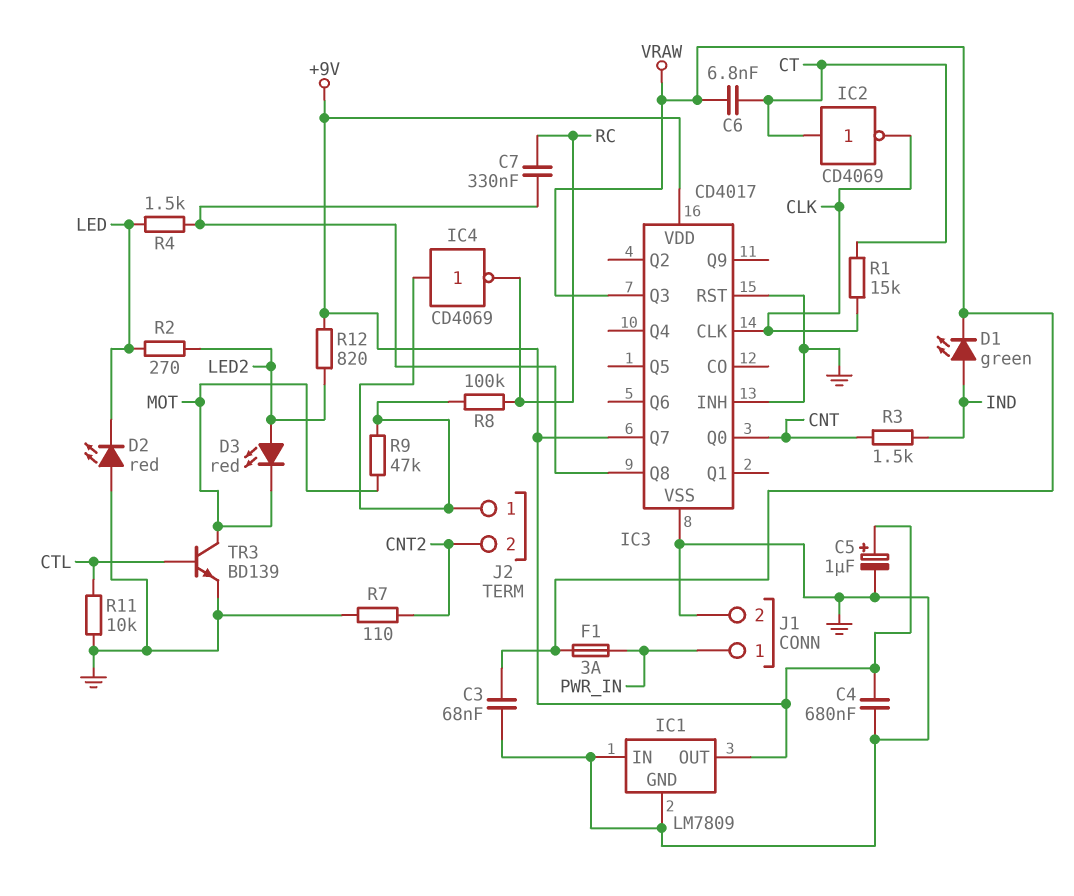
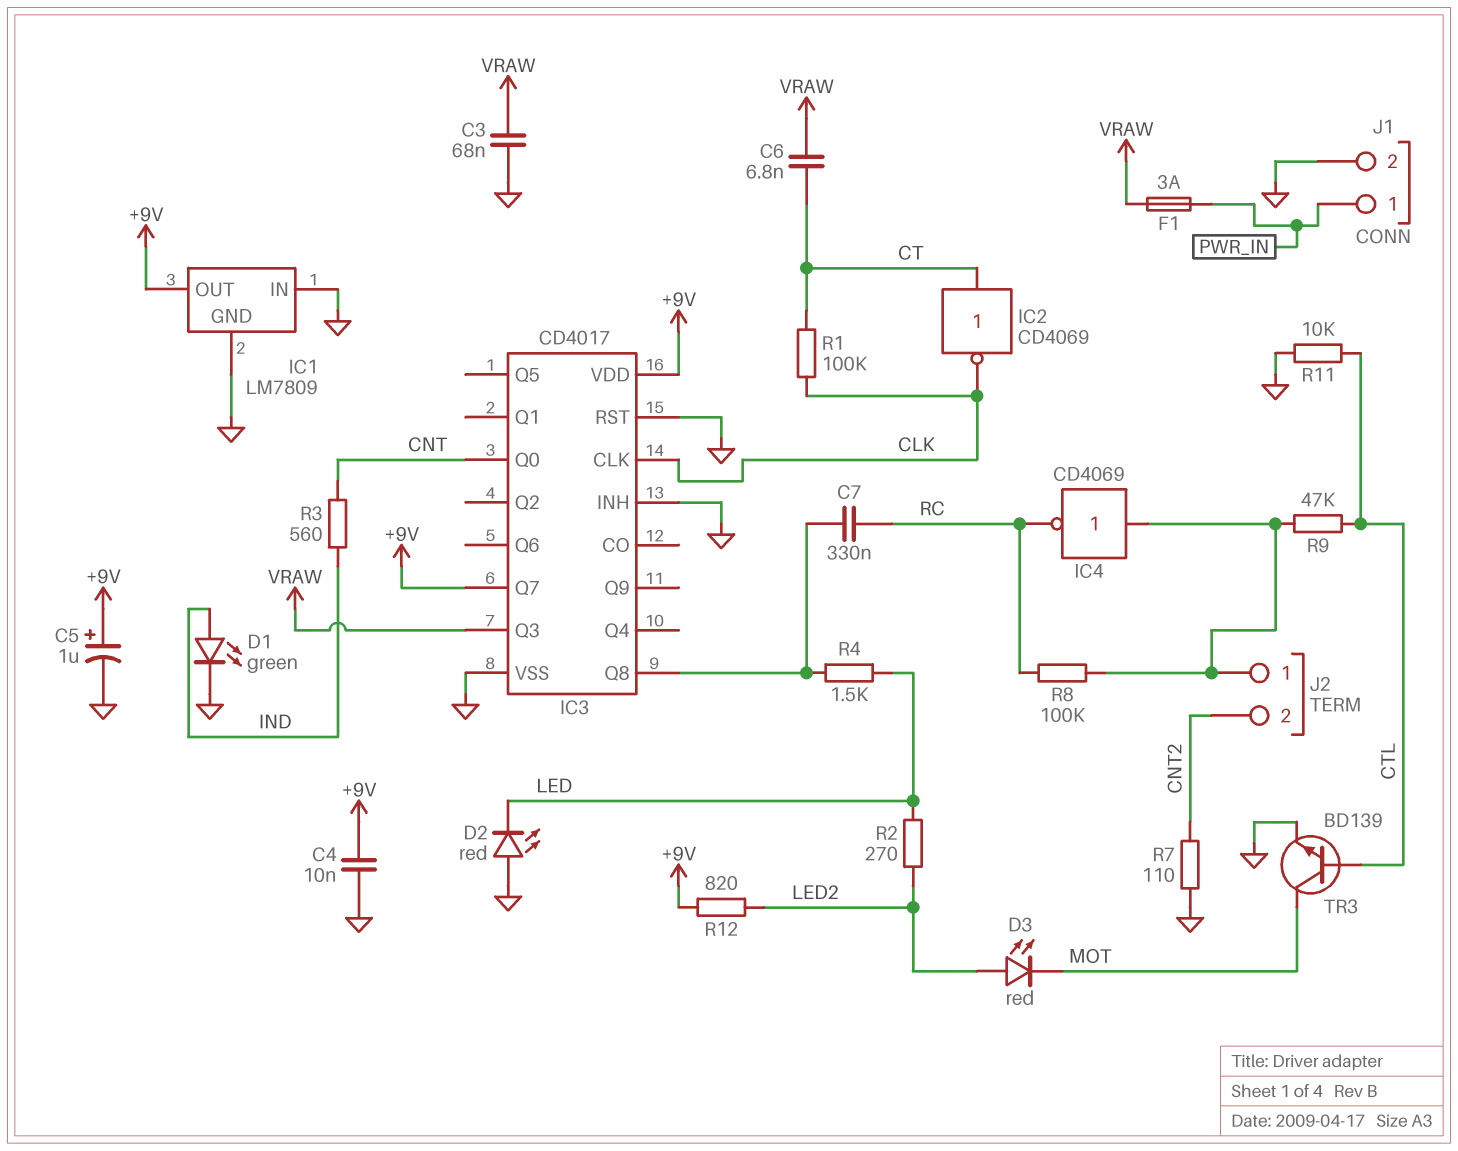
C4: 680nF (+9V, GND) -> 10nF (+9V, GND)
D1: LED green (A IND, K VRAW) -> LED green (A IND, K GND)
R1: 15k (CLK, CT) -> 100k (CLK, CT)
R3: 1.5k (CNT, IND) -> 560 (CNT, IND)
R9: 47k (J2/1, MOT) -> 47k (CTL, J2/1)

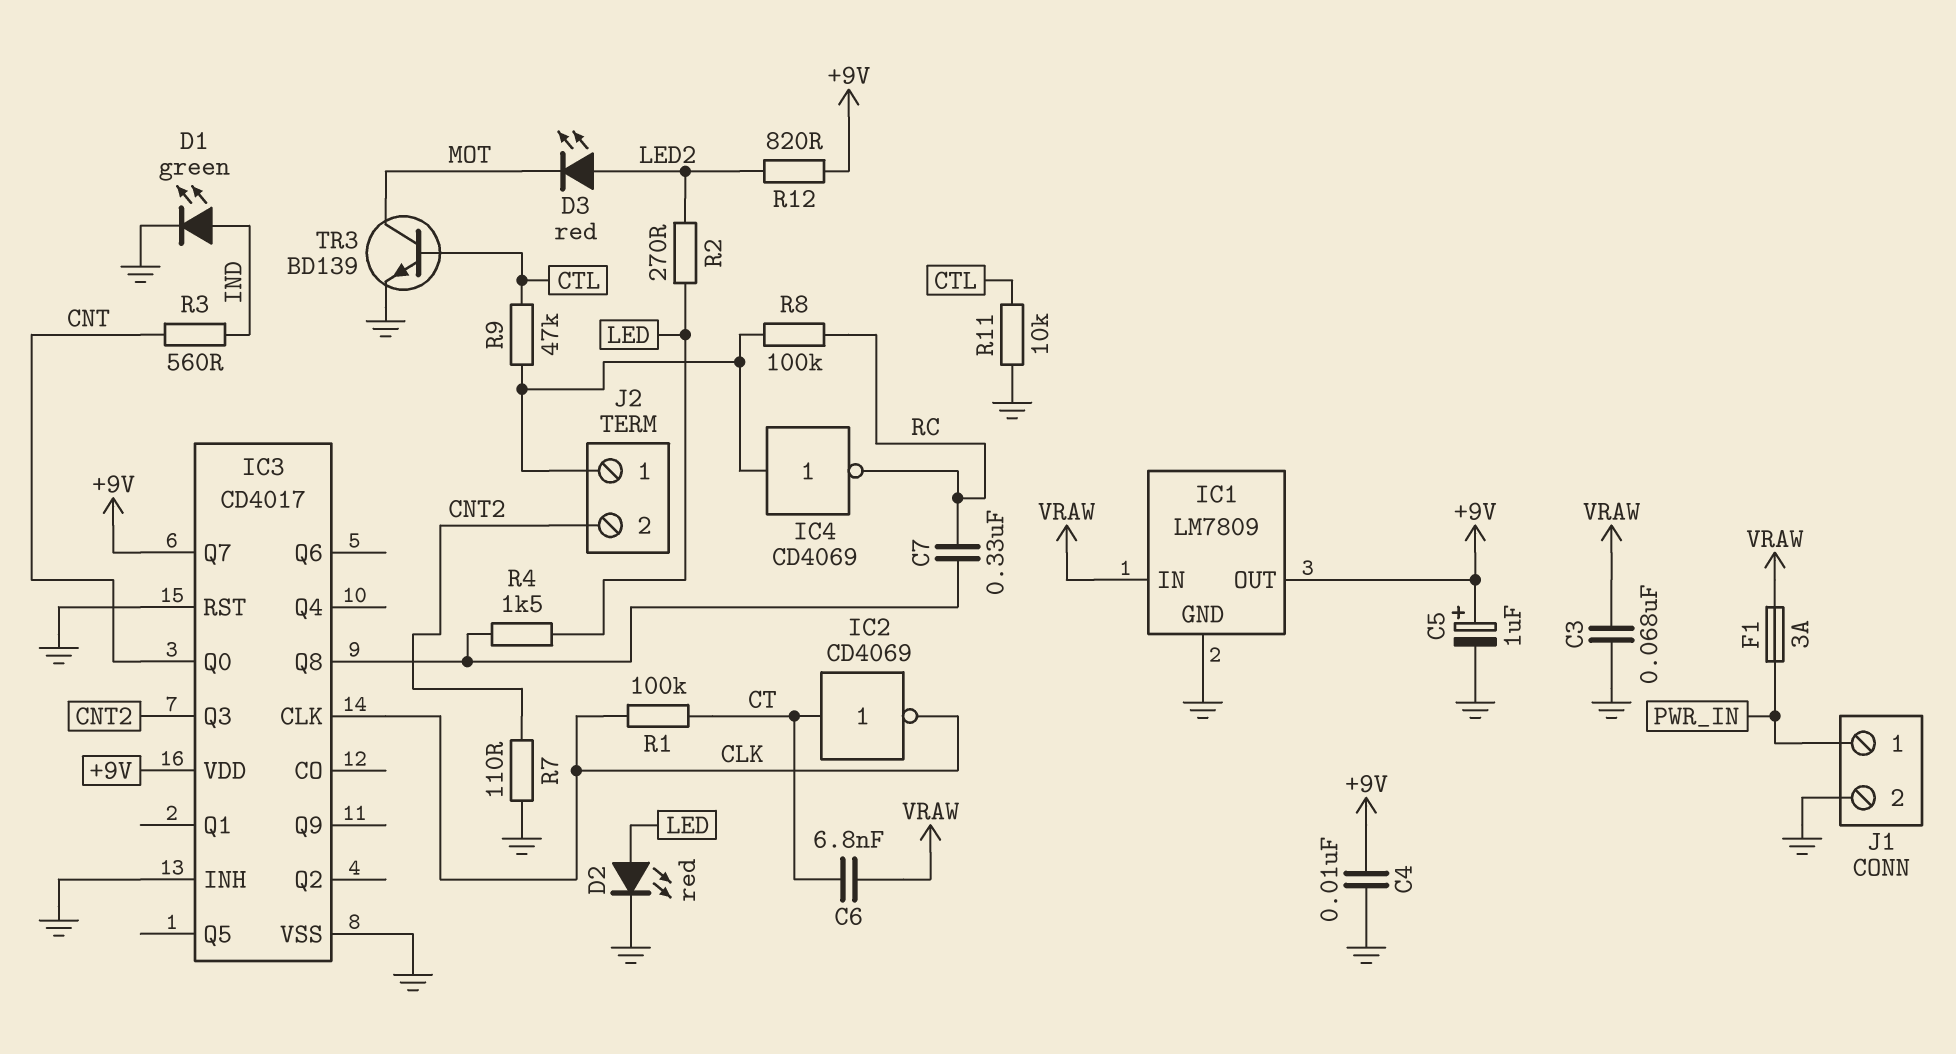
D2: LED red (A GND, K LED) -> LED red (A LED, K GND)
IC1 pin IN: GND -> VRAW
IC3 pin Q3: VRAW -> CNT2

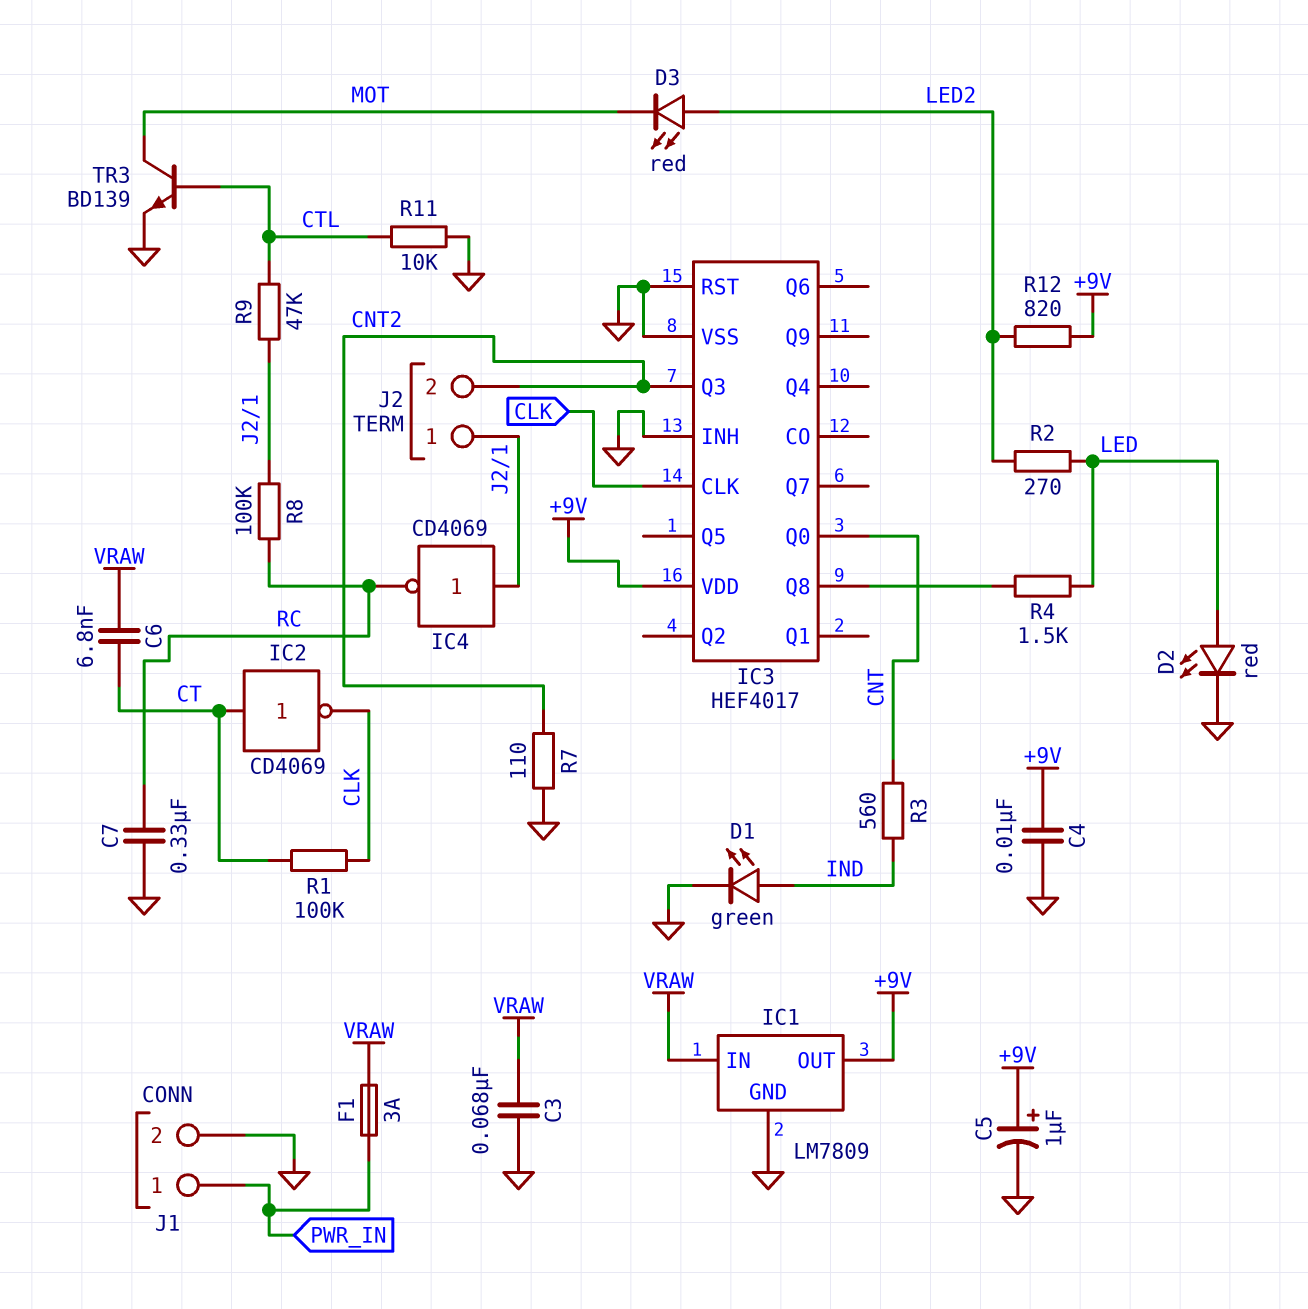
C7: 330nF (IC3/Q8, RC) -> 330nF (GND, RC)
IC3: CD4017 -> HEF4017
IC3 pin Q7: +9V -> none

